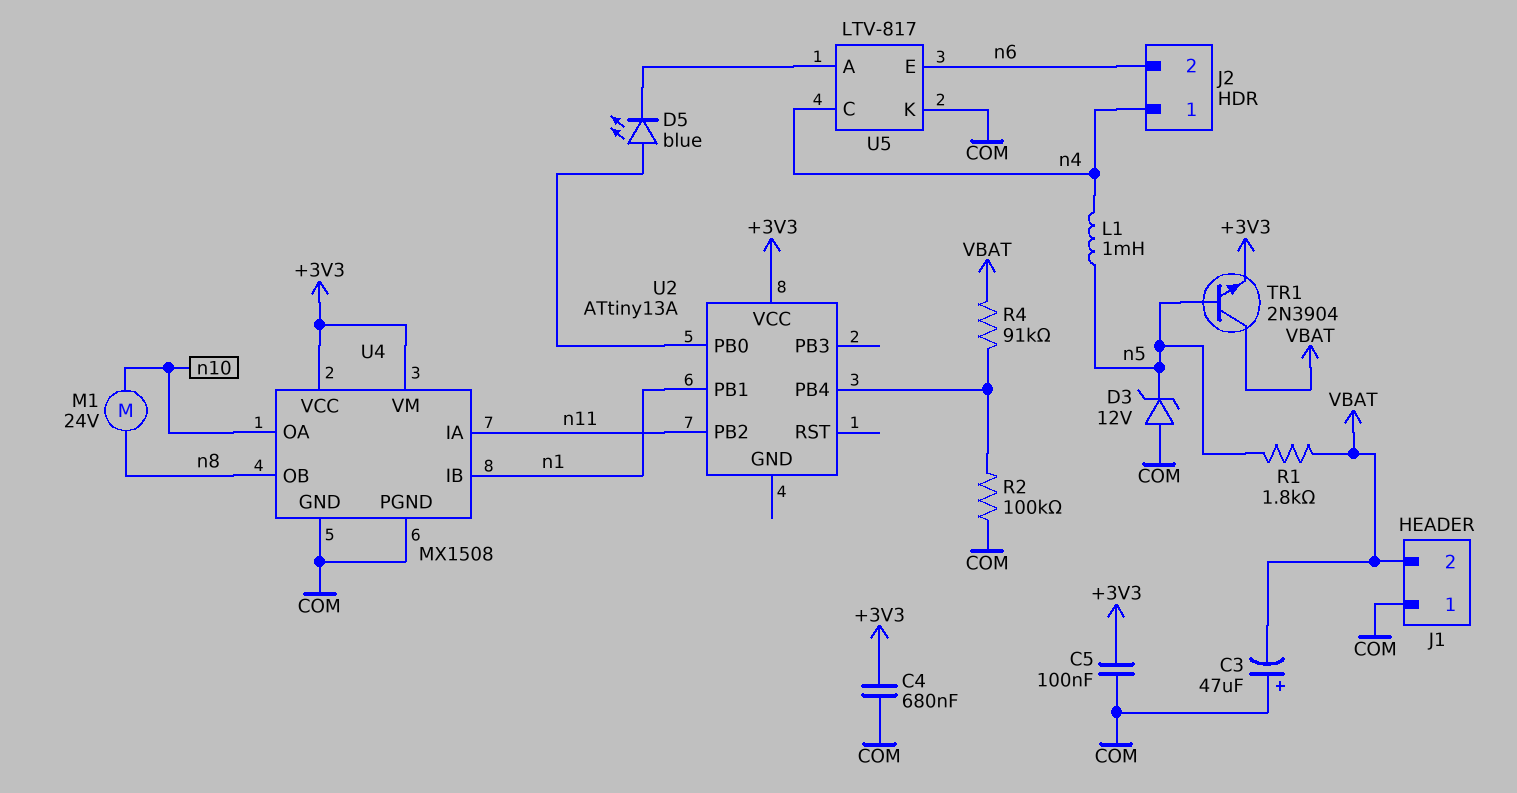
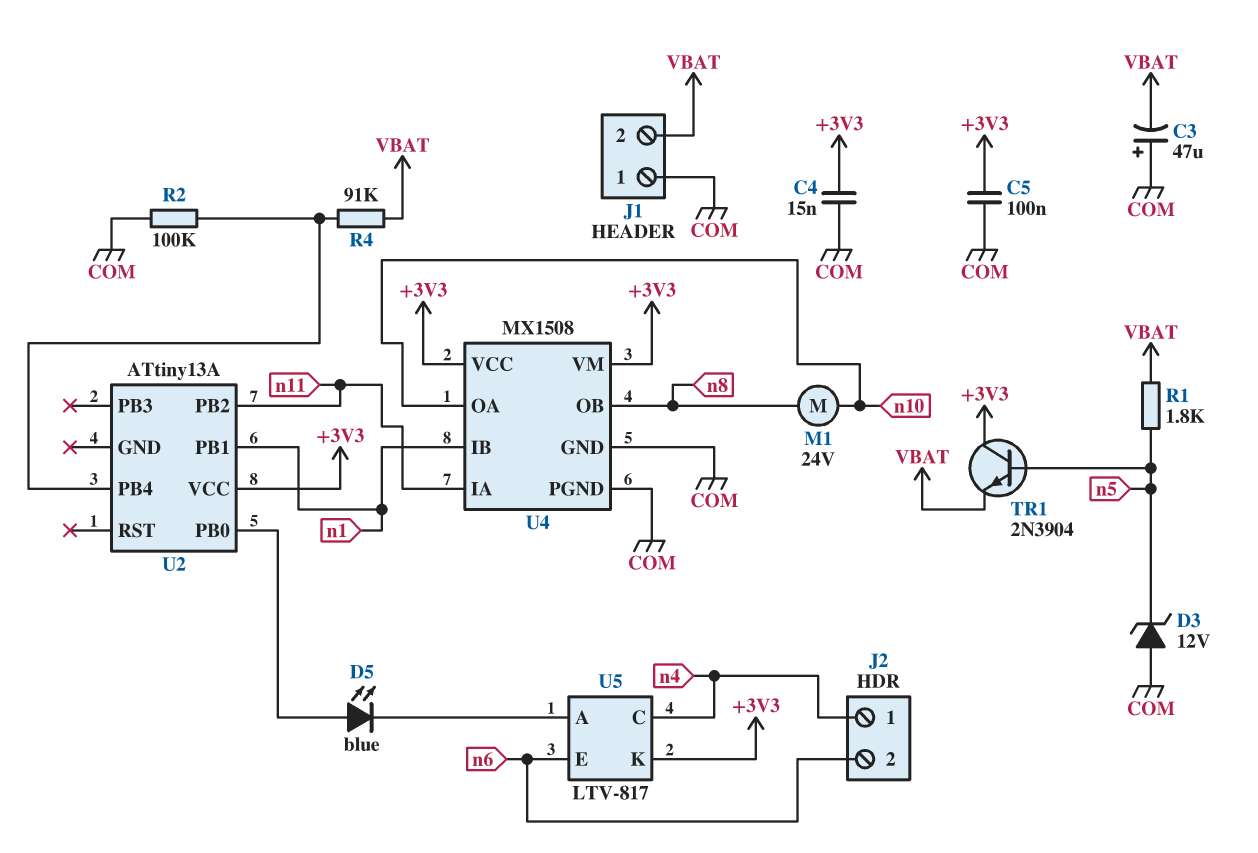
C4: 680nF (+3V3, COM) -> 15nF (+3V3, COM)
L1: 1mH (n4, n5) -> none
TR1: NPN 2N3904 (B n5, C VBAT, E +3V3) -> NPN 2N3904 (B n5, C +3V3, E VBAT)
U5 pin K: COM -> +3V3

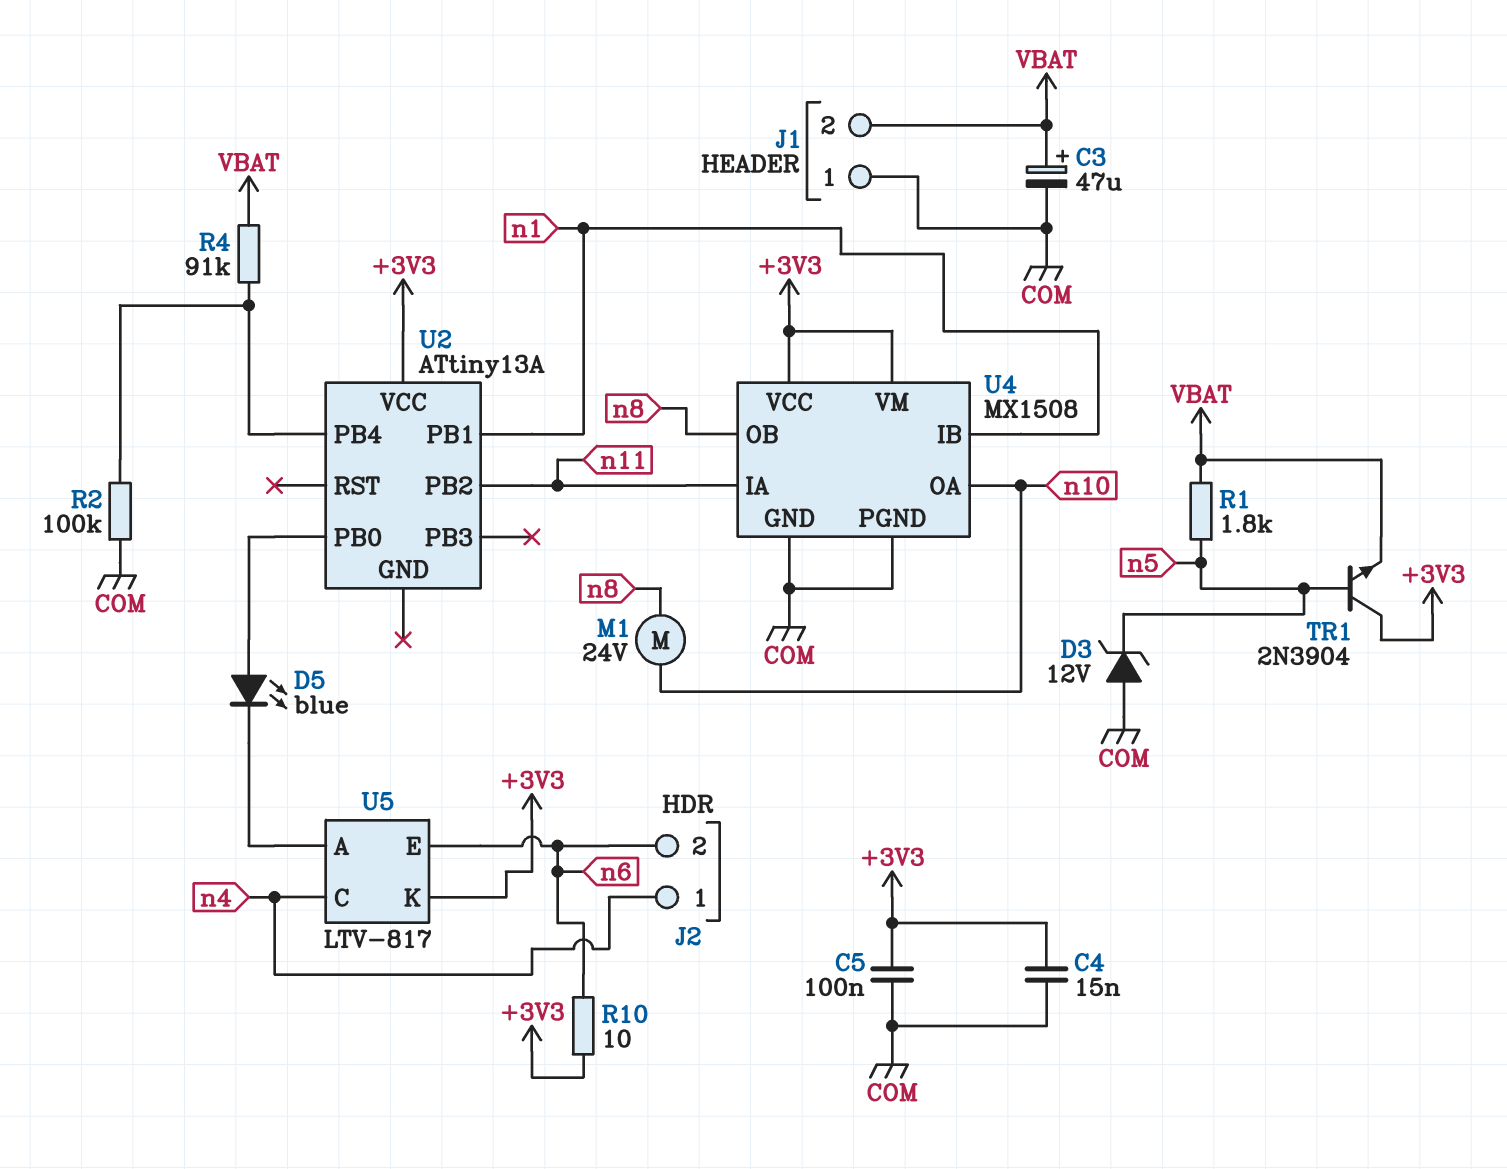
C3: 47uF (plus COM, minus VBAT) -> 47uF (plus VBAT, minus COM)
R10: none -> 10 (+3V3, n6)

